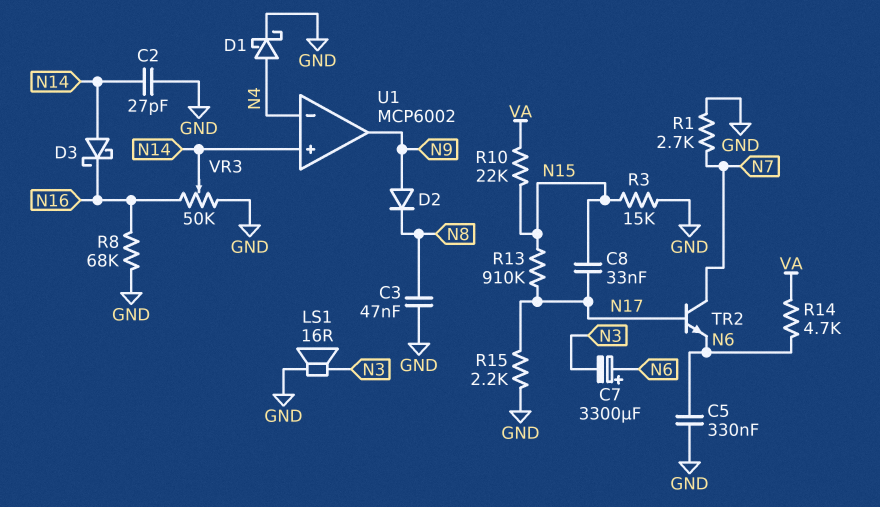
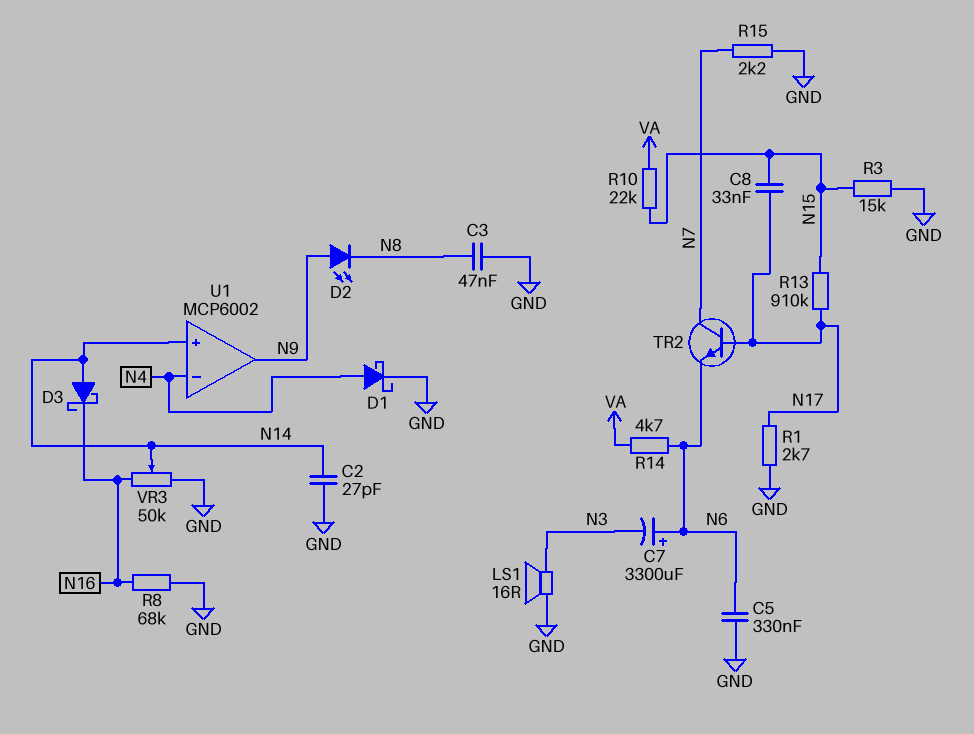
D2: diode (A N9, K N8) -> LED (A N9, K N8)
R1: 2.7k (GND, N7) -> 2.7k (GND, N17)
R15: 2.2k (GND, N17) -> 2.2k (GND, N7)

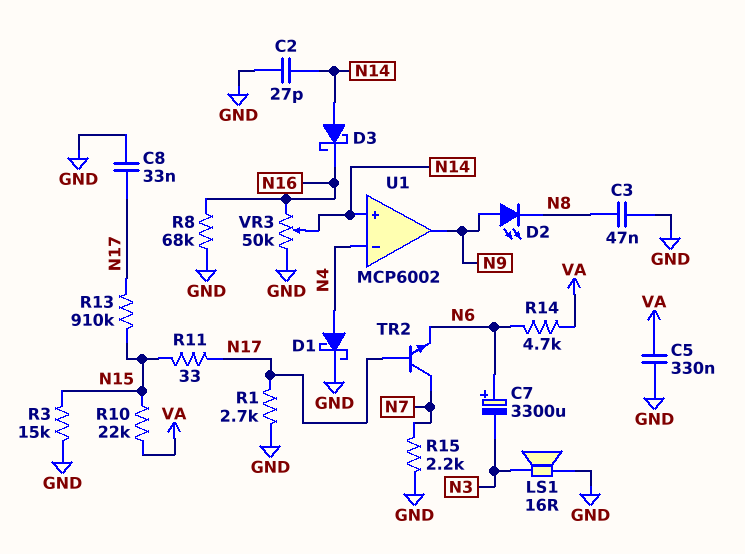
C5: 330nF (GND, N6) -> 330nF (GND, VA)
C8: 33nF (N15, N17) -> 33nF (GND, N17)
R11: none -> 33 (N15, N17)

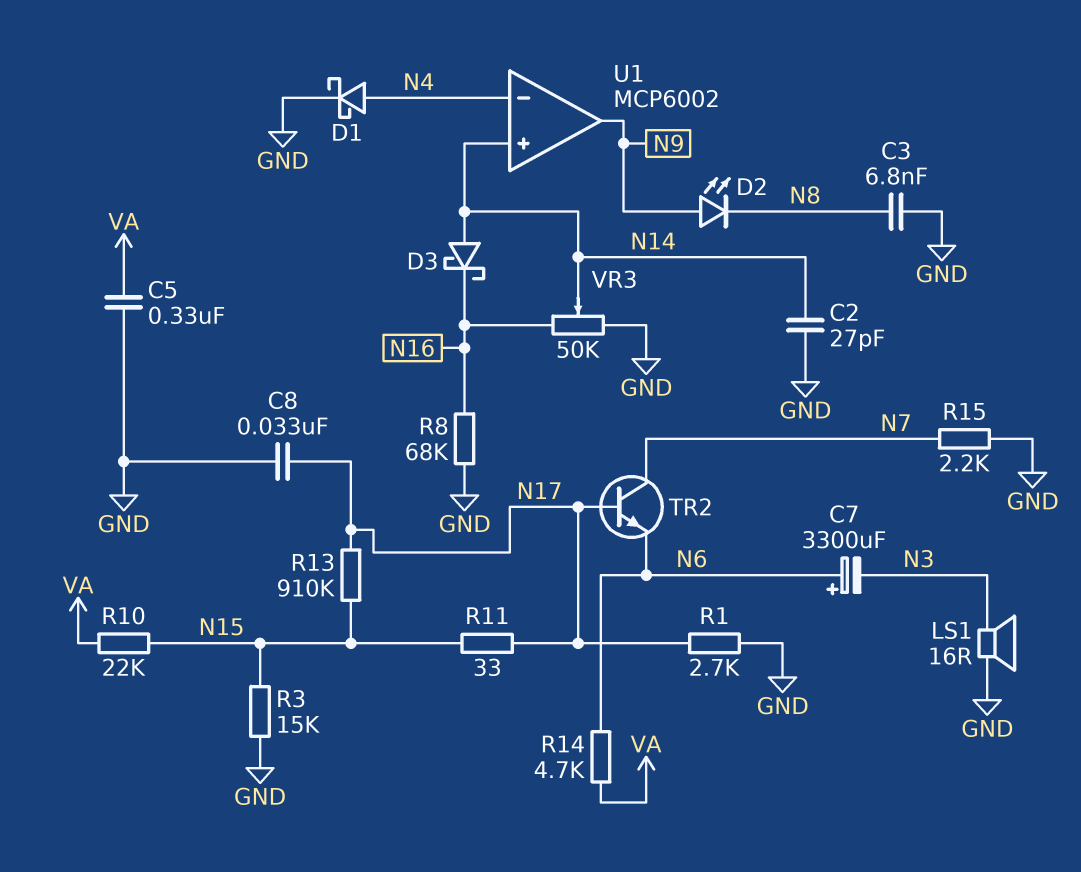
C3: 47nF (GND, N8) -> 6.8nF (GND, N8)

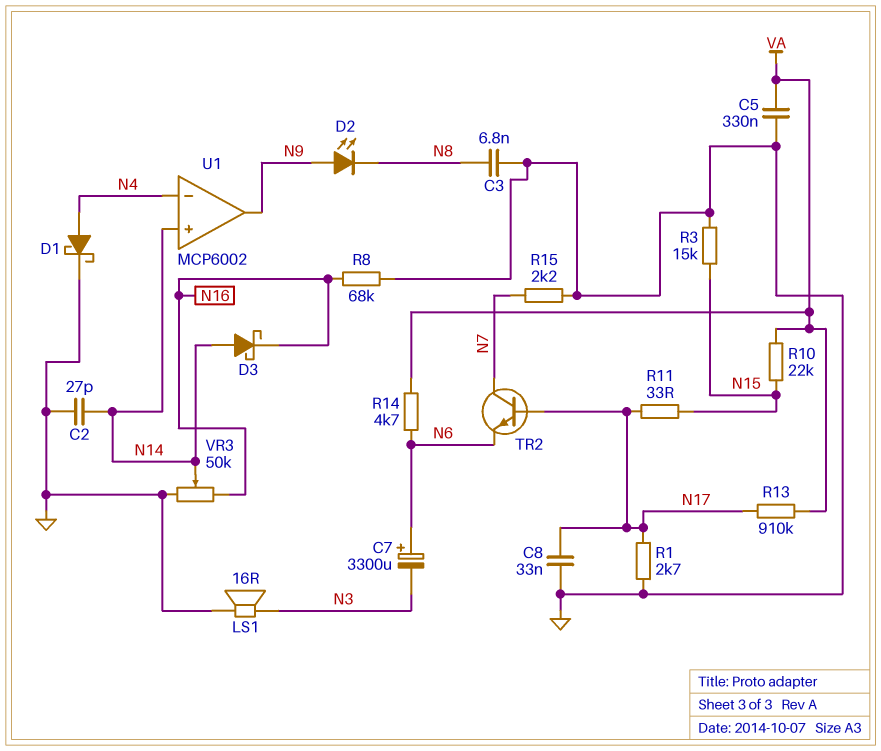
R13: 910k (N15, N17) -> 910k (N17, VA)

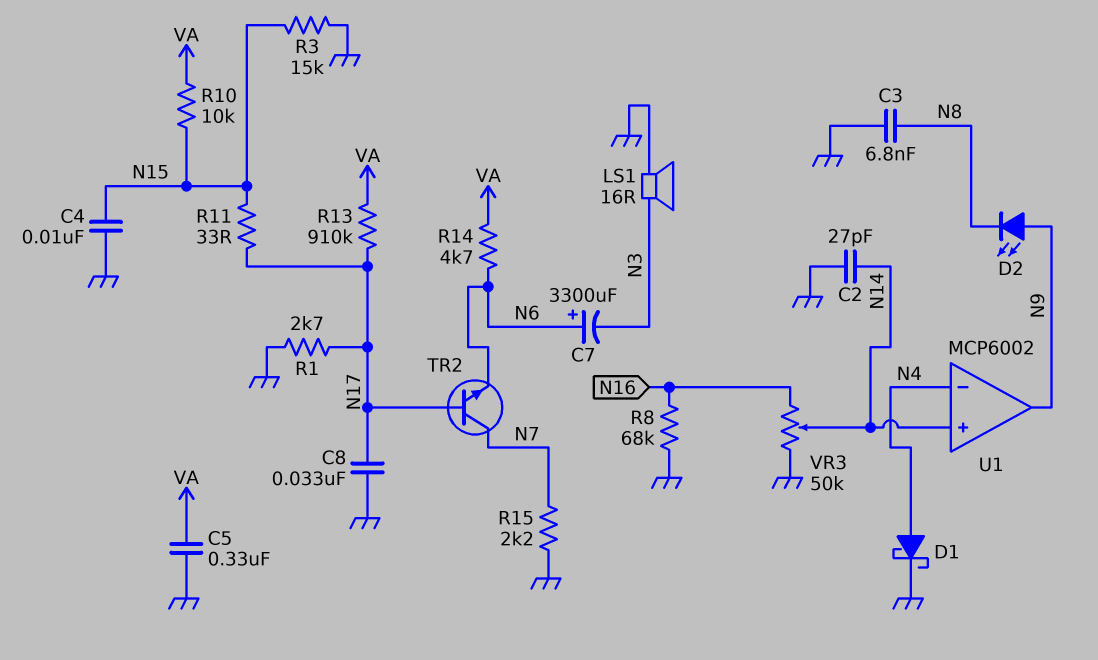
C4: none -> 10nF (GND, N15)
D3: schottky (A N14, K N16) -> none
R10: 22k (N15, VA) -> 10k (N15, VA)

